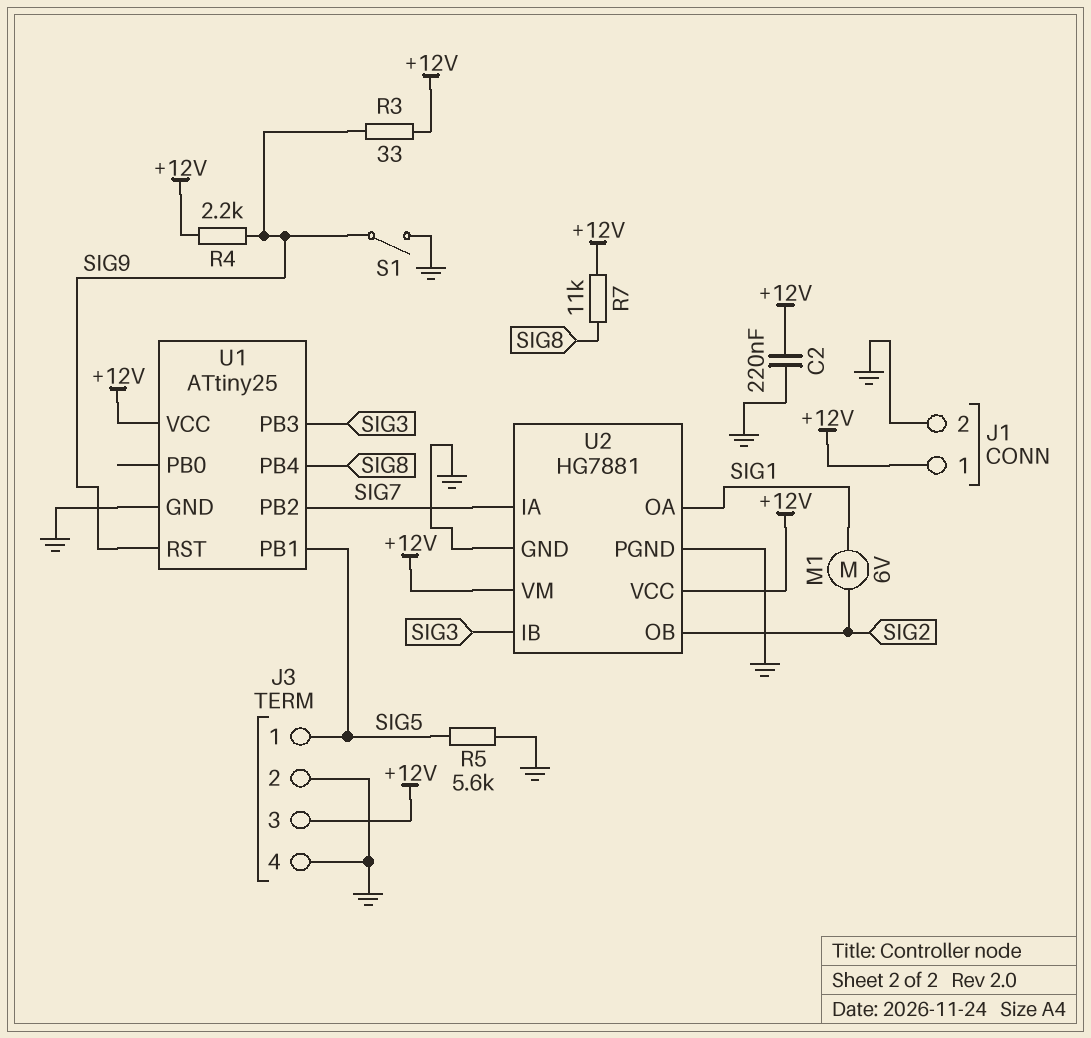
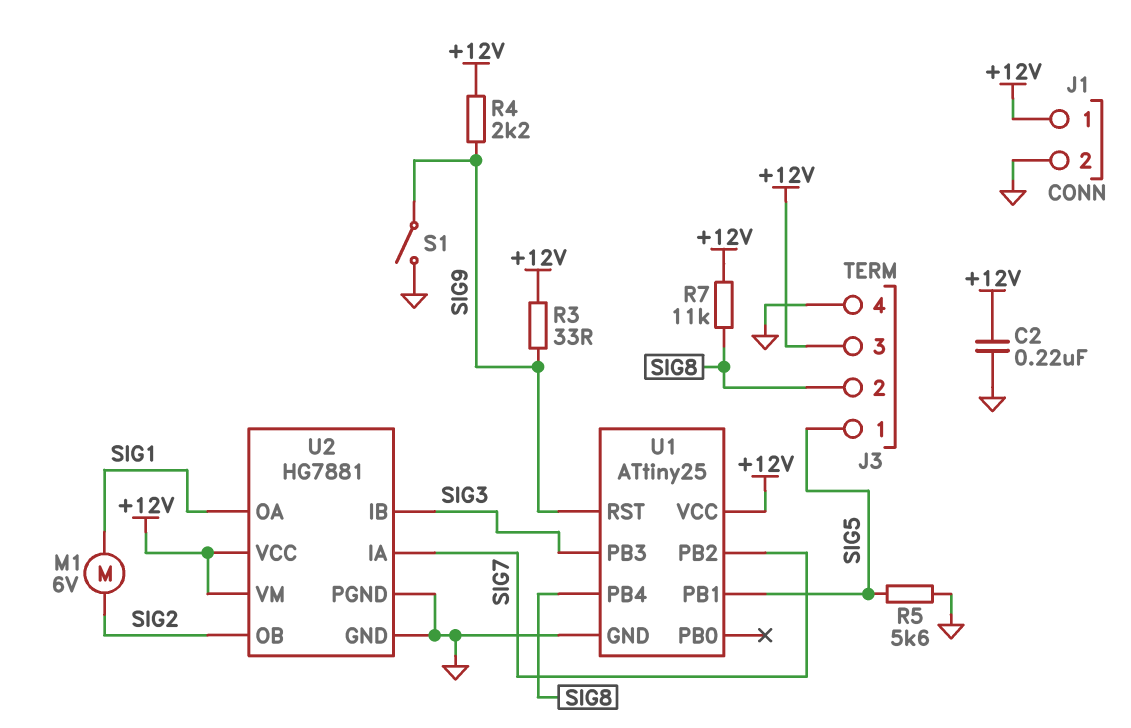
J3 pin 2: GND -> SIG8

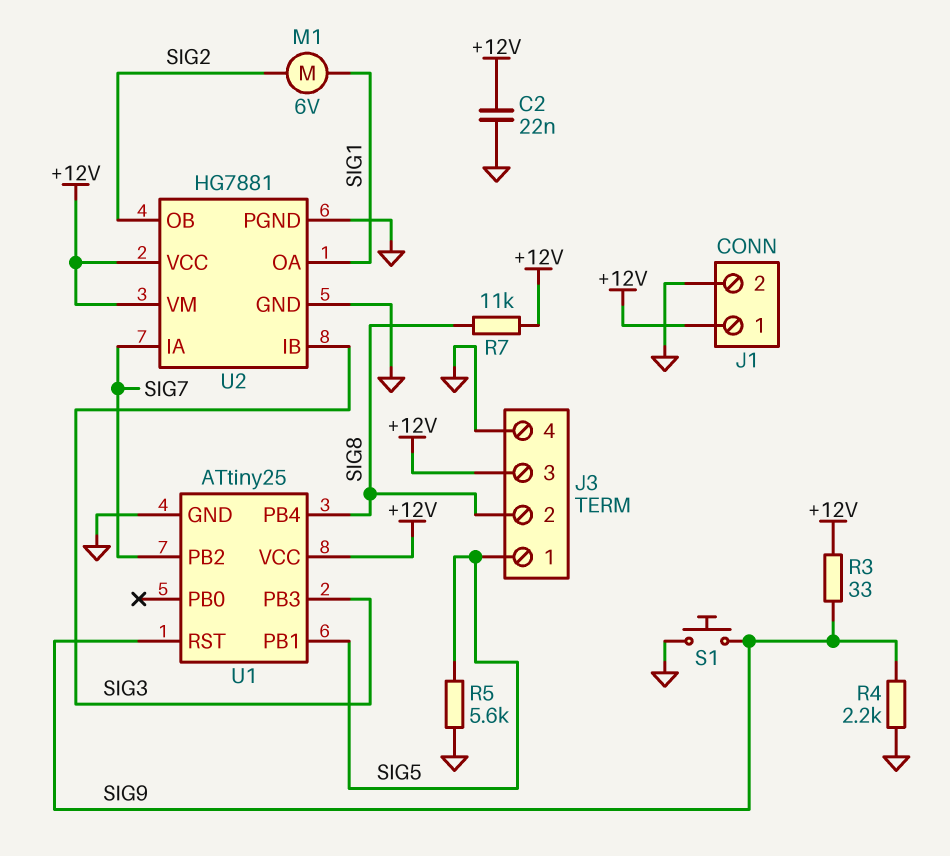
C2: 220nF (+12V, GND) -> 22nF (+12V, GND)
R4: 2.2k (+12V, SIG9) -> 2.2k (GND, SIG9)
S1: switch (GND, SIG9) -> button (GND, SIG9)

